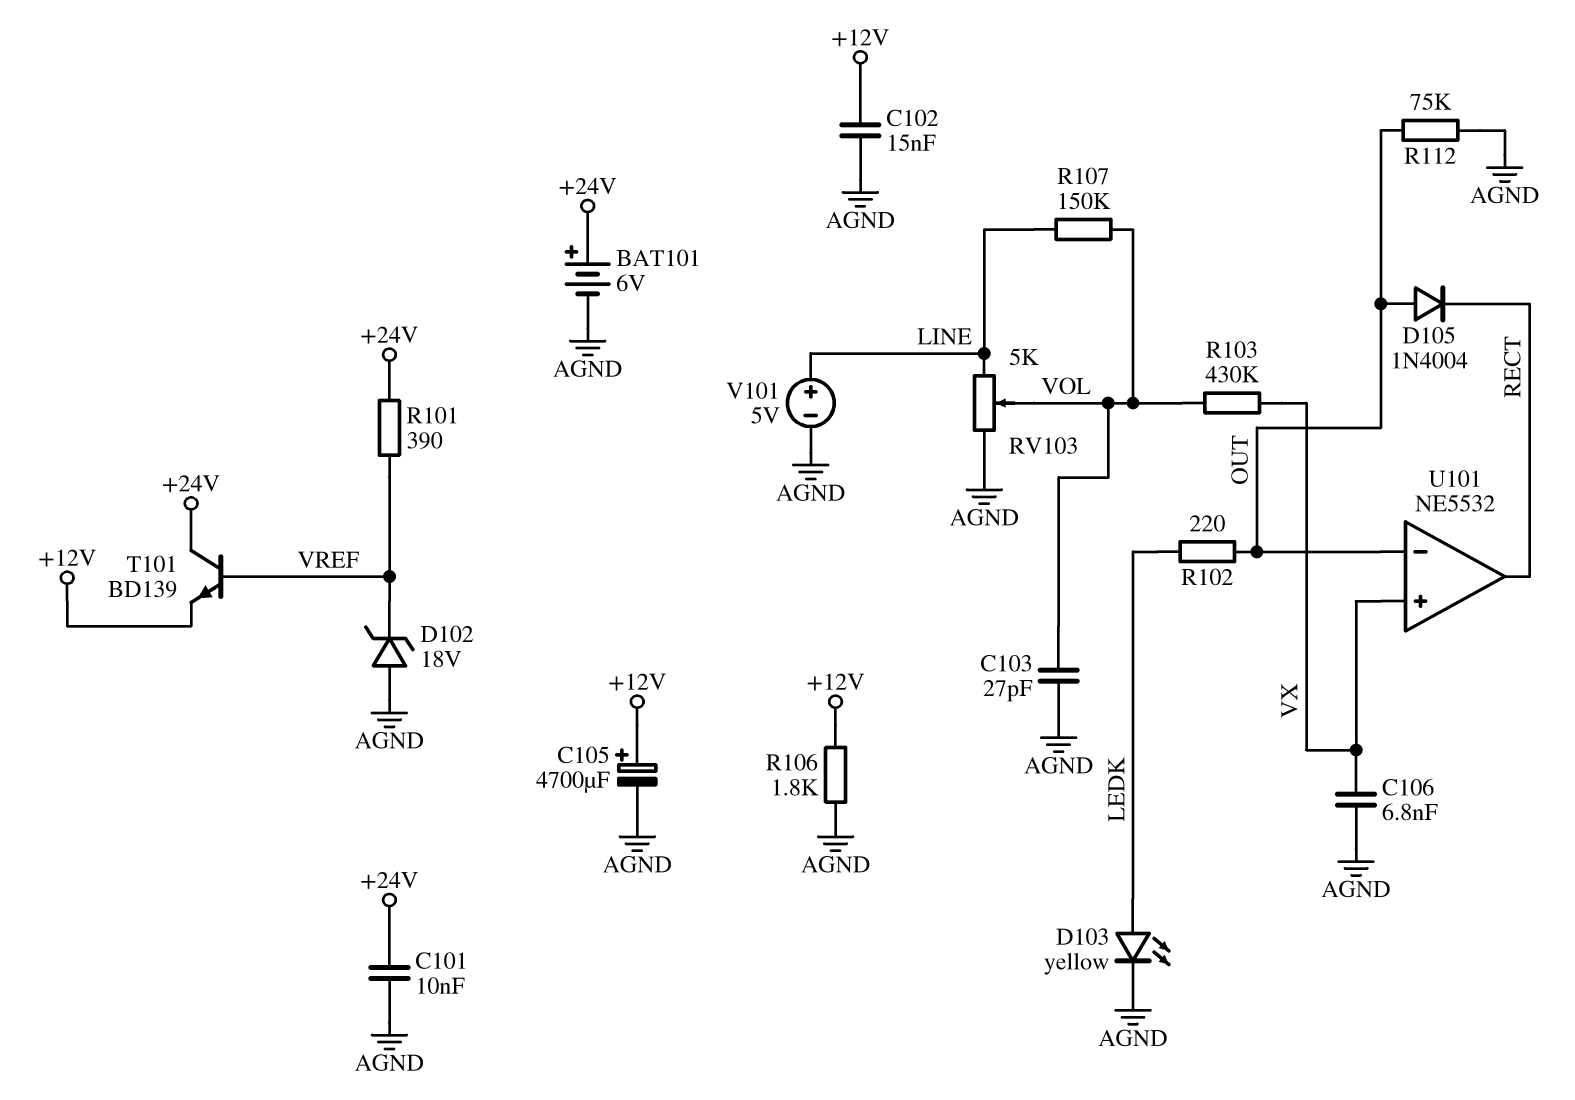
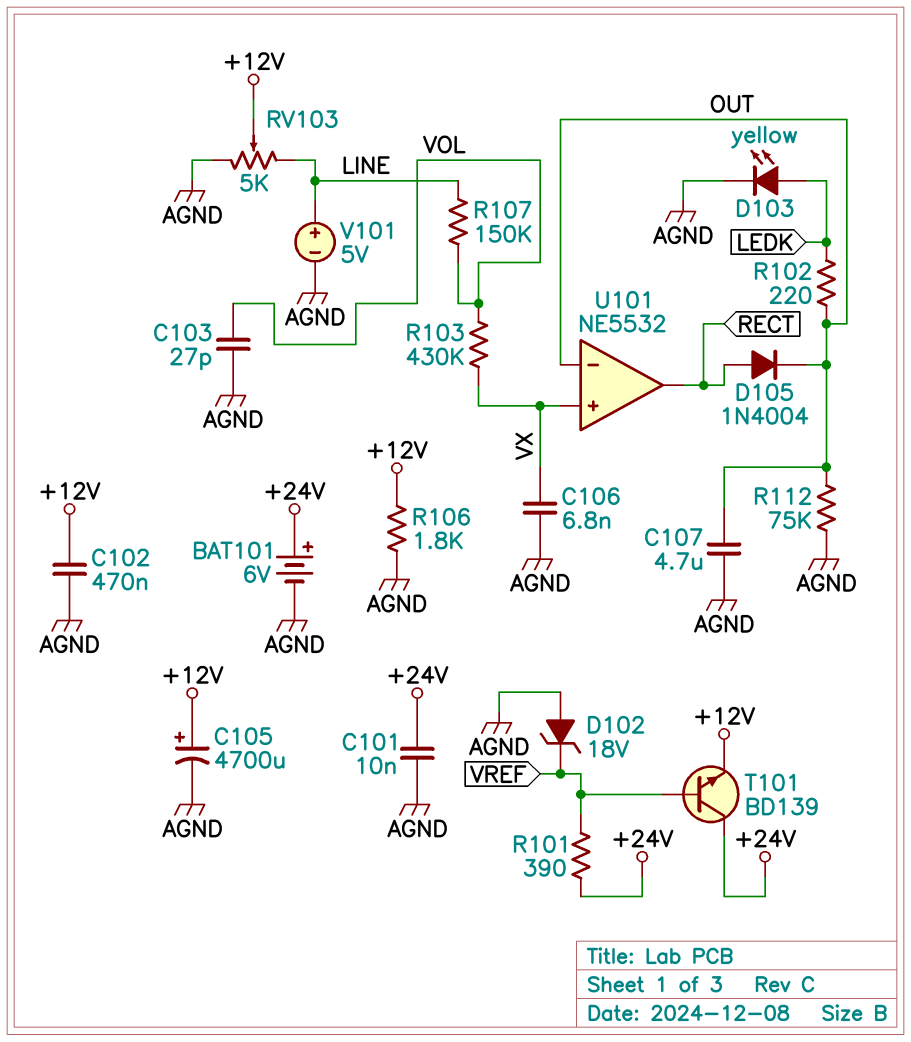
C102: 15nF (+12V, AGND) -> 470nF (+12V, AGND)
C107: none -> 4.7uF (AGND, OUT)
D105: diode 1N4004 (A OUT, K RECT) -> diode 1N4004 (A RECT, K OUT)
RV103: 5k (AGND, LINE, wiper VOL) -> 5k (AGND, LINE, wiper +12V)

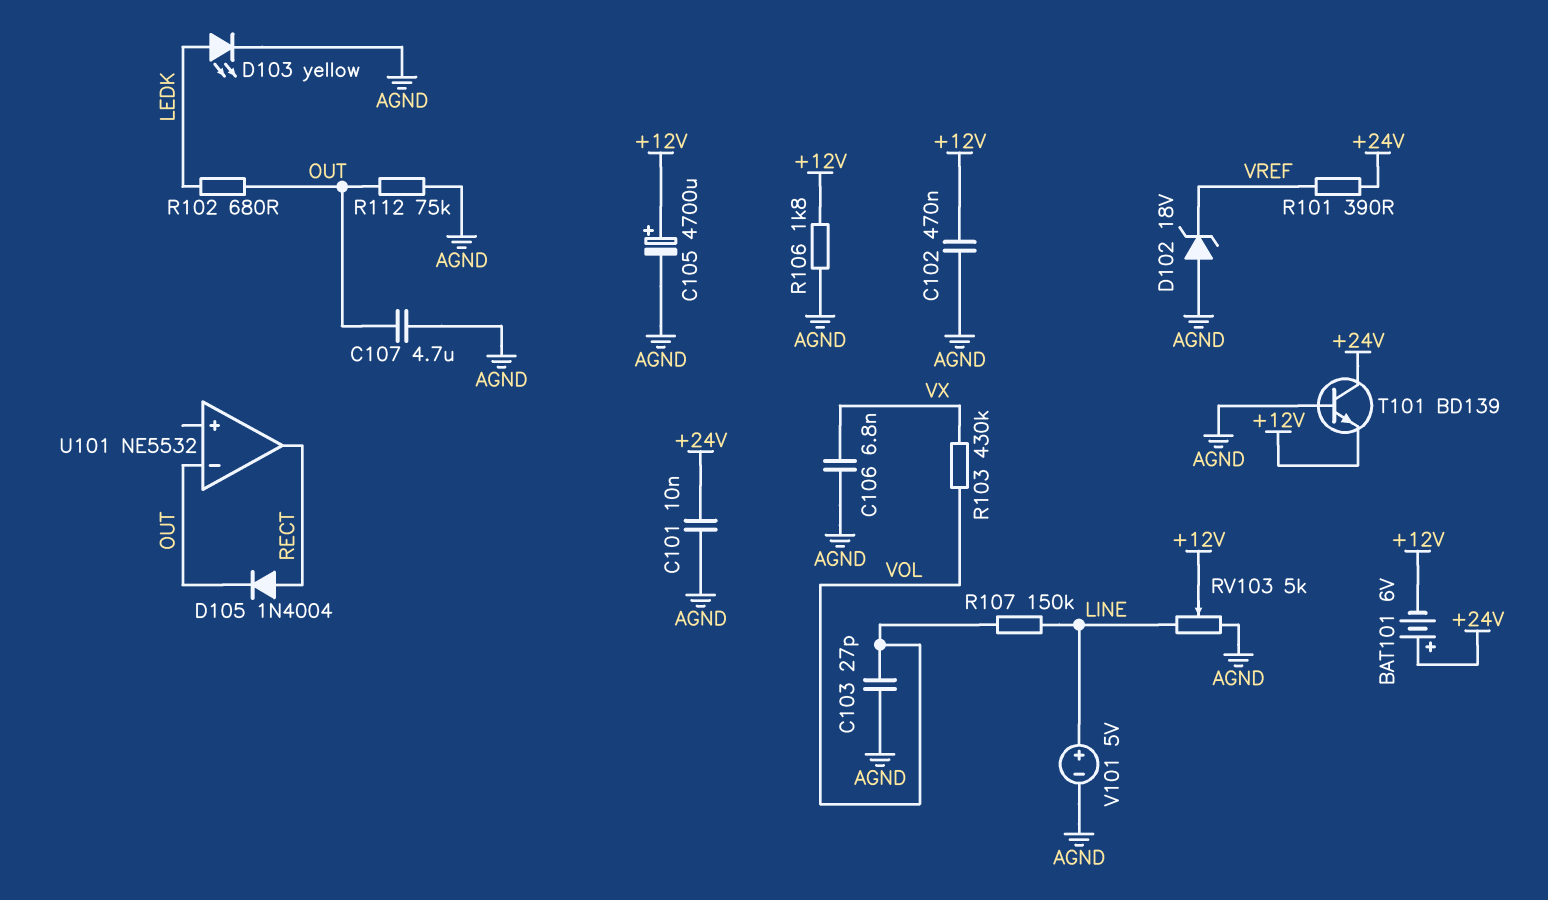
BAT101: 6V (plus +24V, minus AGND) -> 6V (plus +24V, minus +12V)
R102: 220 (LEDK, OUT) -> 680 (LEDK, OUT)
T101: NPN BD139 (B VREF, C +24V, E +12V) -> NPN BD139 (B AGND, C +24V, E +12V)
U101 pin in+: VX -> none

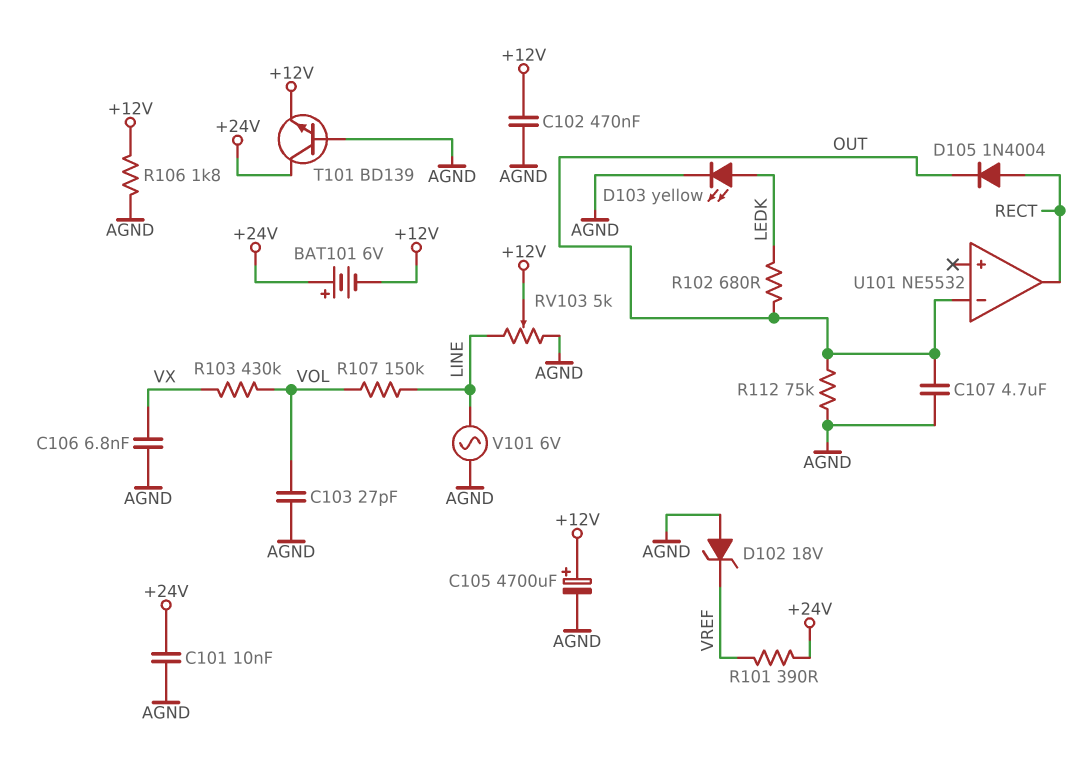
V101: 5V (plus LINE, minus AGND) -> AC 6V (AGND, LINE)

